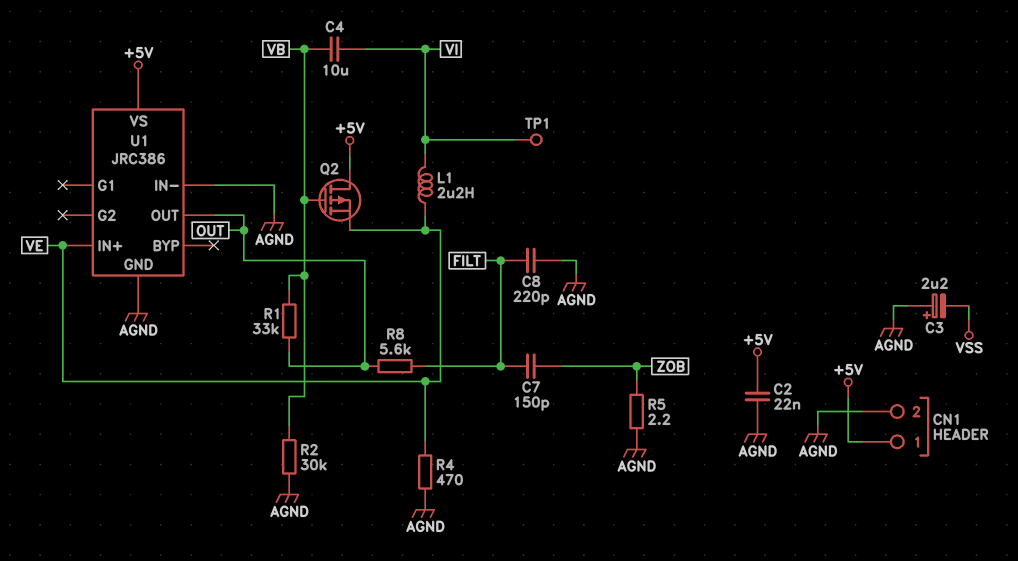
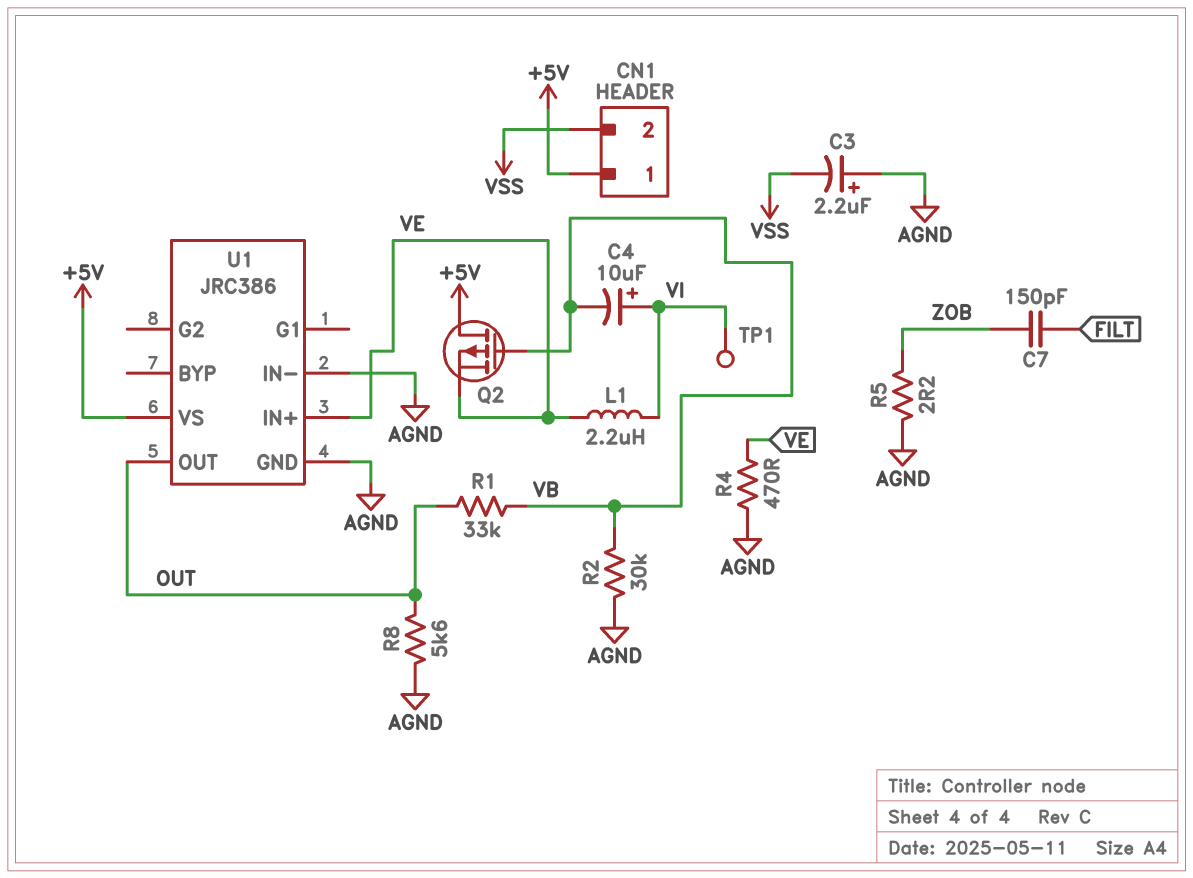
C2: 22nF (+5V, AGND) -> none
C4: 10uF (VB, VI) -> 10uF (plus VI, minus VB)
C8: 220pF (AGND, FILT) -> none
CN1 pin 2: AGND -> VSS
R8: 5.6k (FILT, OUT) -> 5.6k (AGND, OUT)

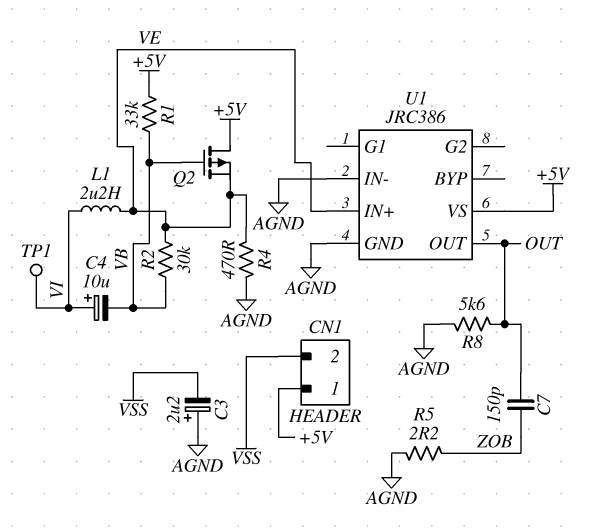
C7: 150pF (FILT, ZOB) -> 150pF (OUT, ZOB)
R1: 33k (OUT, VB) -> 33k (+5V, VB)
R2: 30k (AGND, VB) -> 30k (VB, VE)

